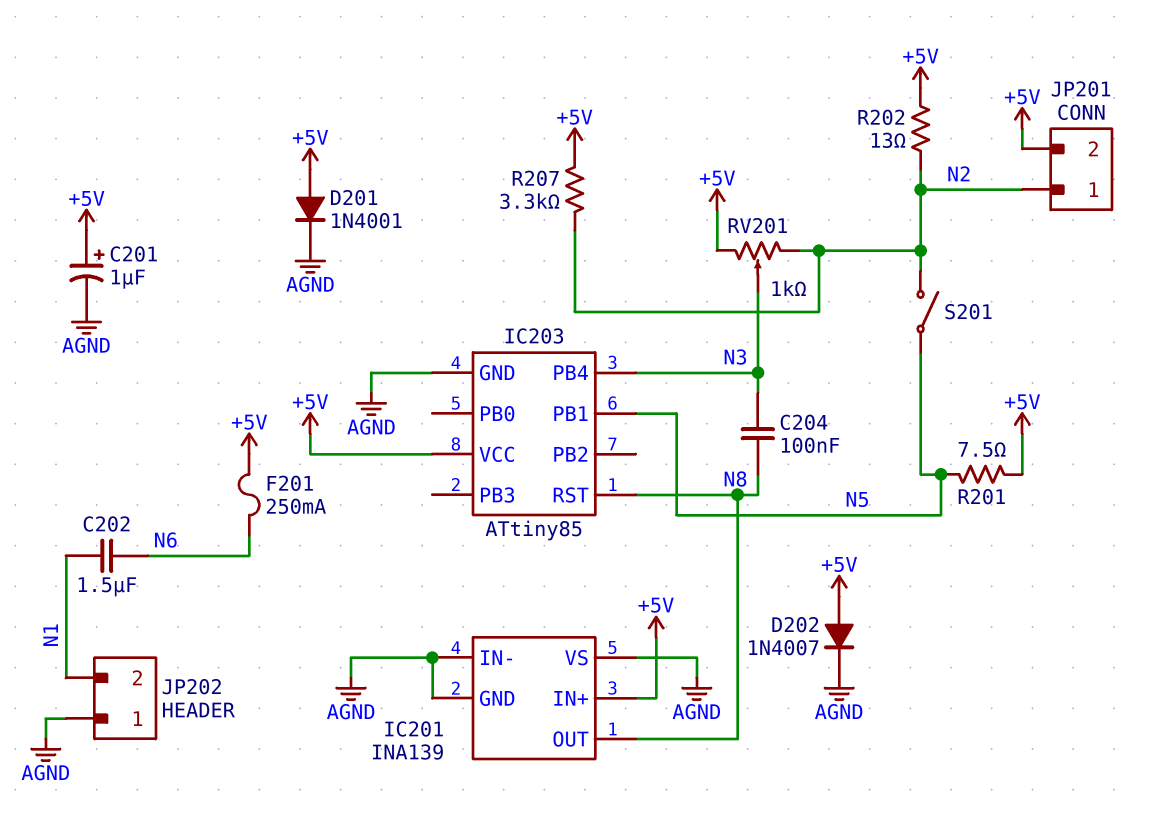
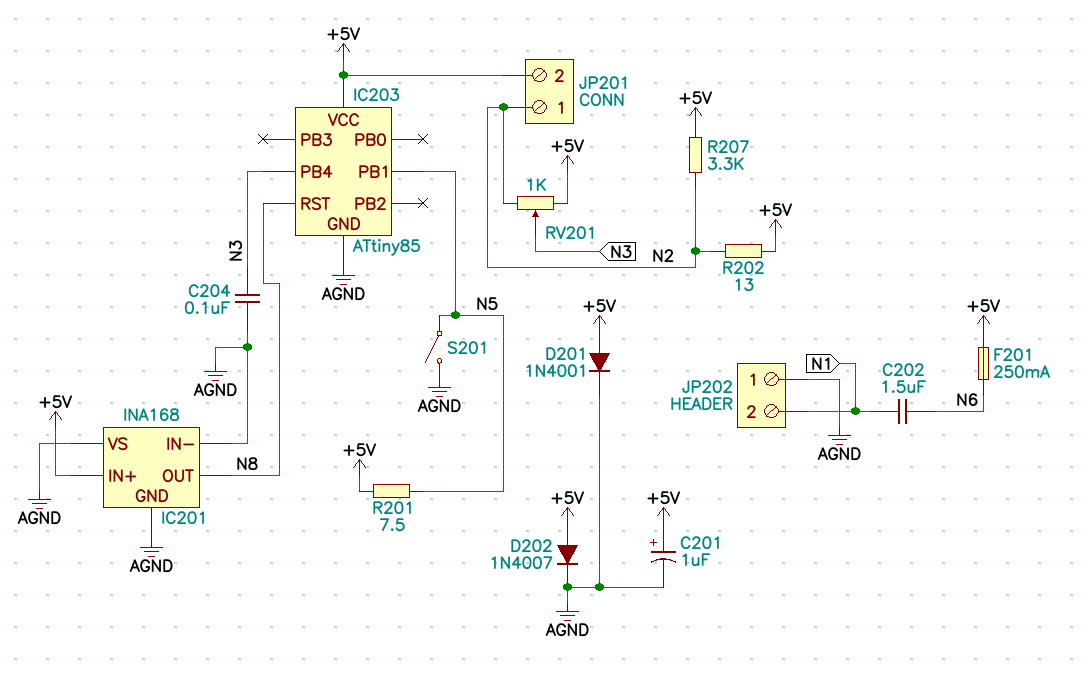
C204: 100nF (N3, N8) -> 100nF (AGND, N3)
IC201: INA139 -> INA168
S201: switch (N2, N5) -> switch (AGND, N5)

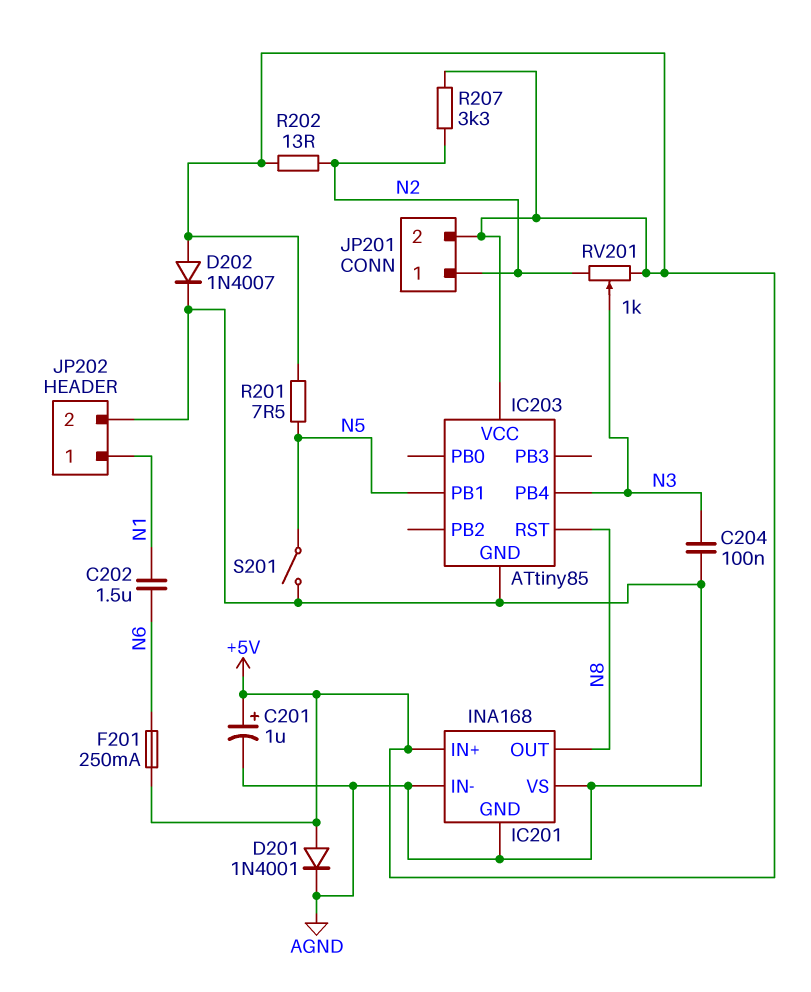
JP202 pin 1: AGND -> N1
JP202 pin 2: N1 -> AGND

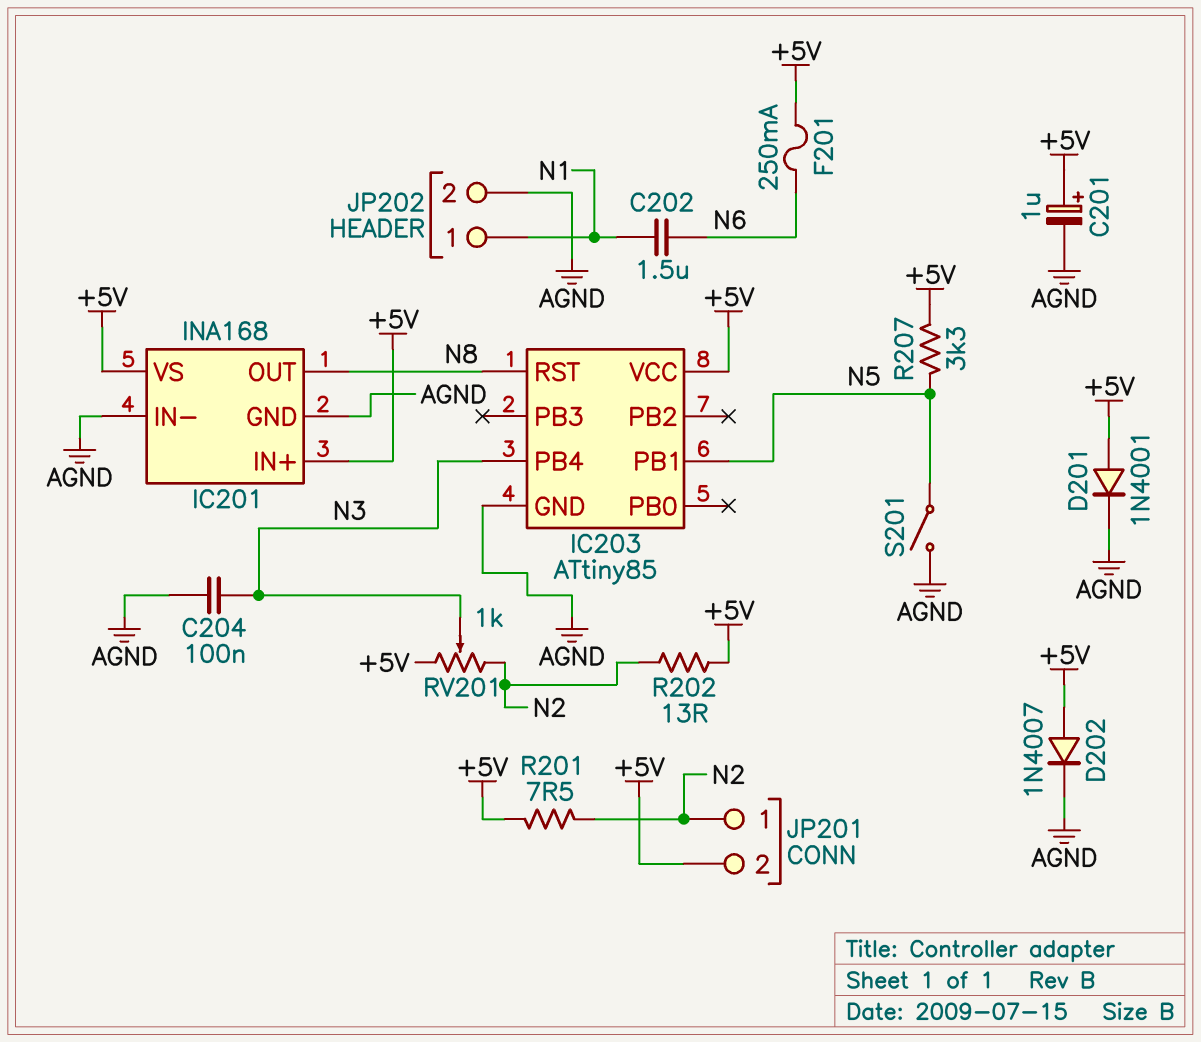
IC201 pin VS: AGND -> +5V
R201: 7.5 (+5V, N5) -> 7.5 (+5V, N2)
R207: 3.3k (+5V, N2) -> 3.3k (+5V, N5)

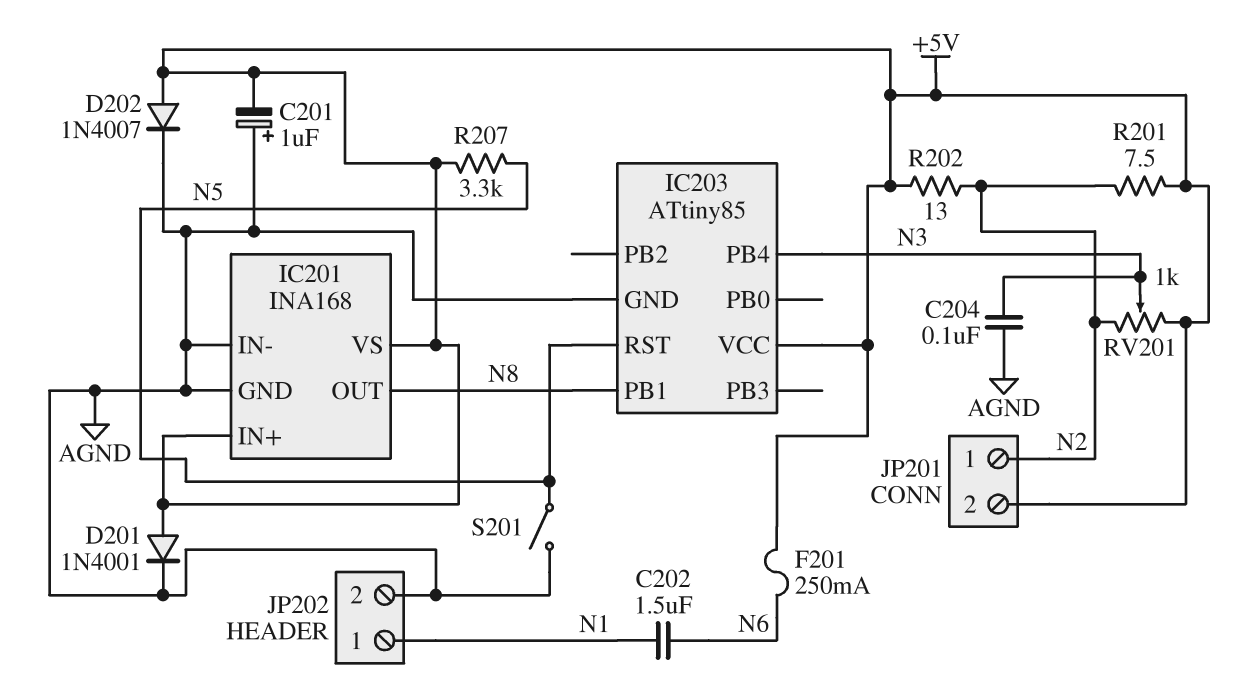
C201: 1uF (plus +5V, minus AGND) -> 1uF (plus AGND, minus +5V)
IC203 pin PB1: N5 -> N8
IC203 pin RST: N8 -> N5

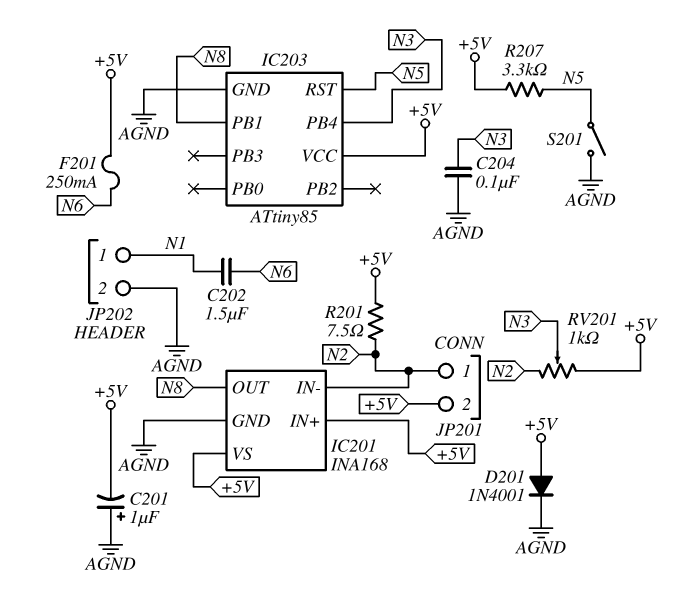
D202: diode 1N4007 (A +5V, K AGND) -> none
IC201 pin IN-: AGND -> N2
R202: 13 (+5V, N2) -> none

